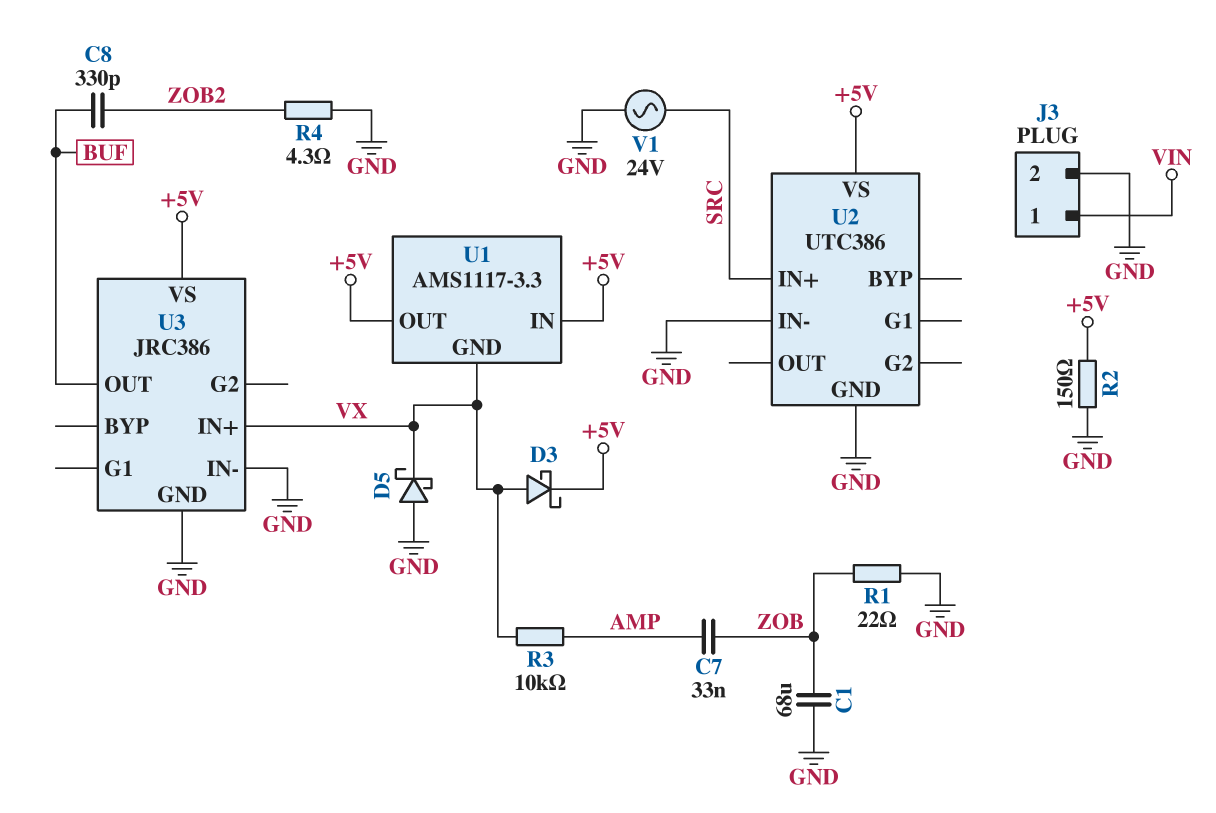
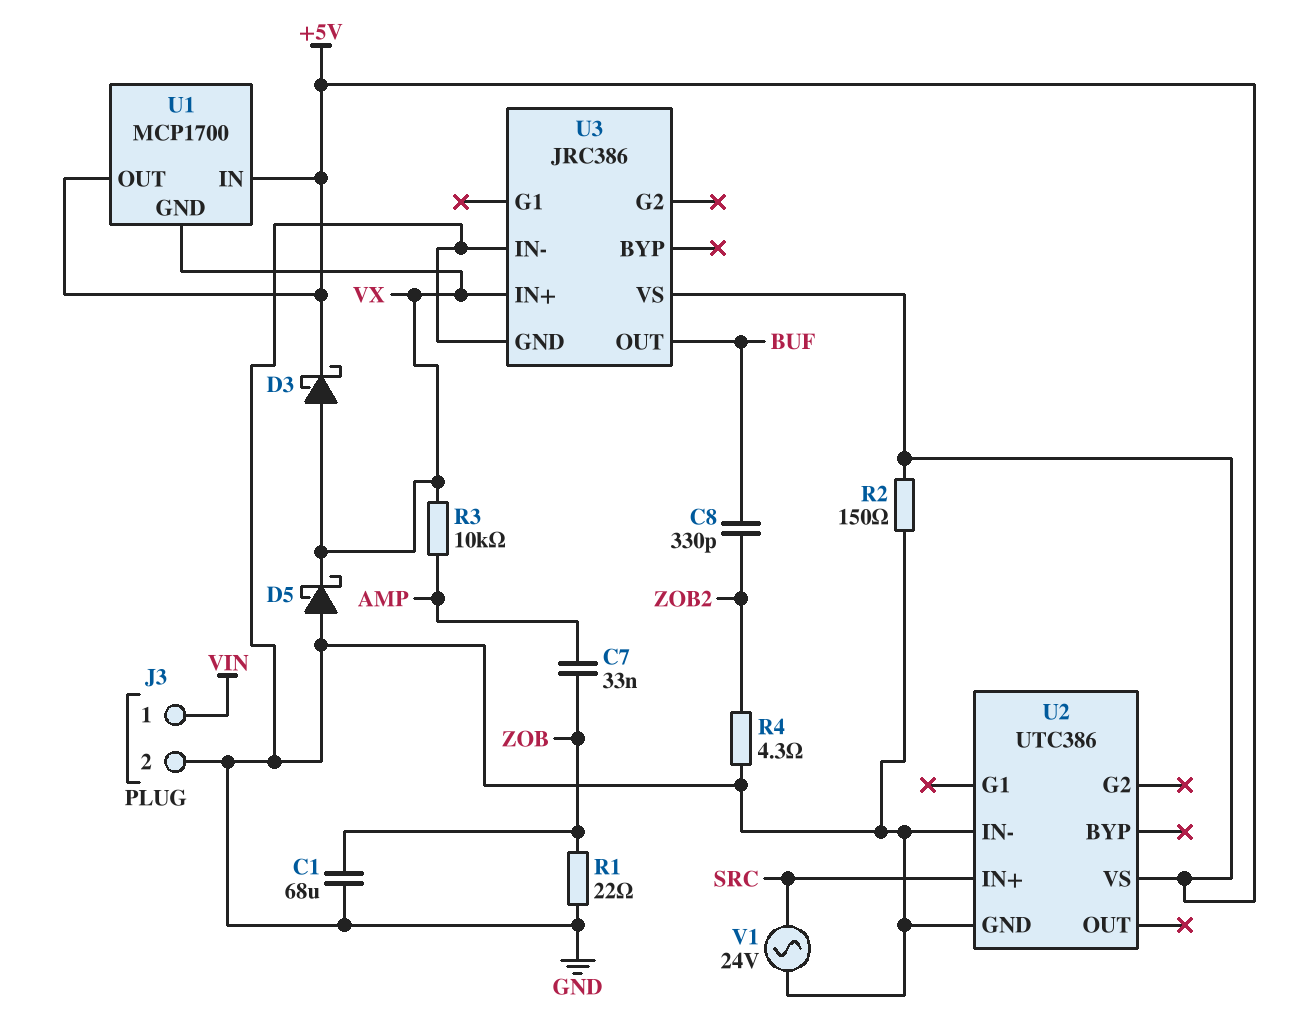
U1: AMS1117-3.3 -> MCP1700

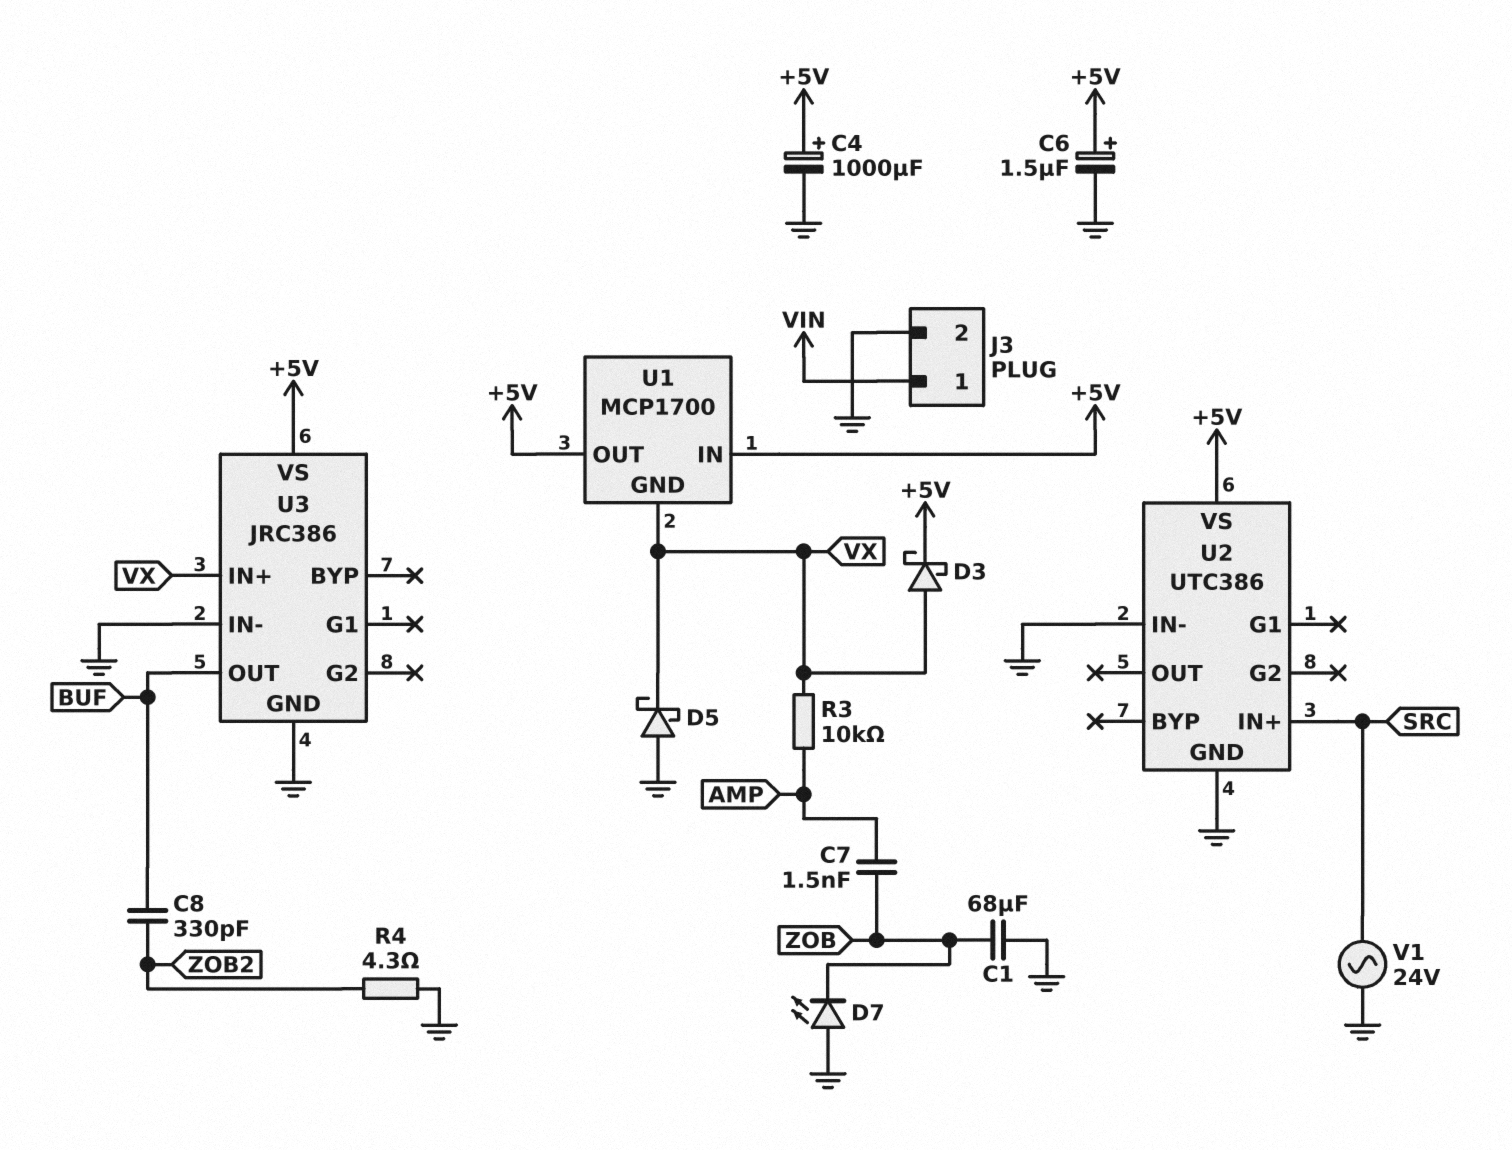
C4: none -> 1000uF (plus +5V, minus GND)
C6: none -> 1.5uF (plus +5V, minus GND)
C7: 33nF (AMP, ZOB) -> 1.5nF (AMP, ZOB)
D7: none -> LED (A GND, K ZOB)
R1: 22 (GND, ZOB) -> none
R2: 150 (+5V, GND) -> none

